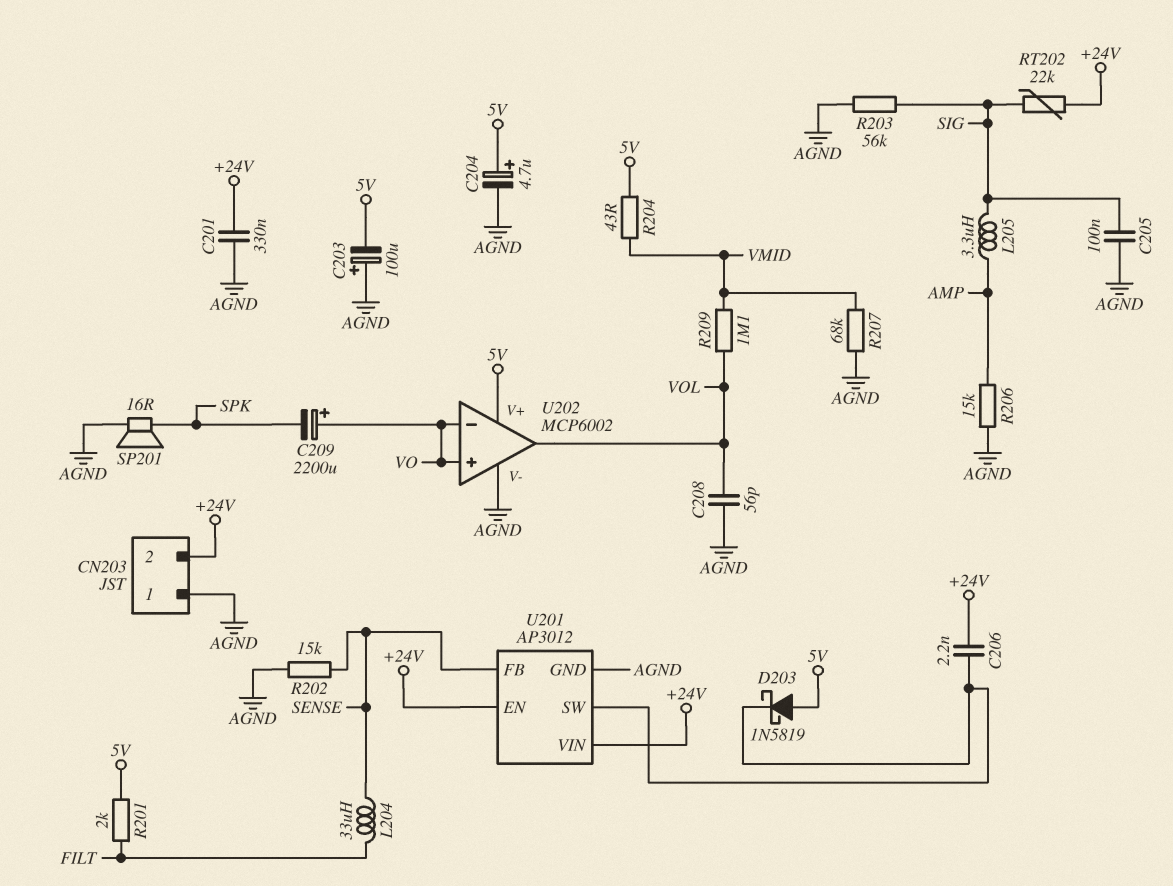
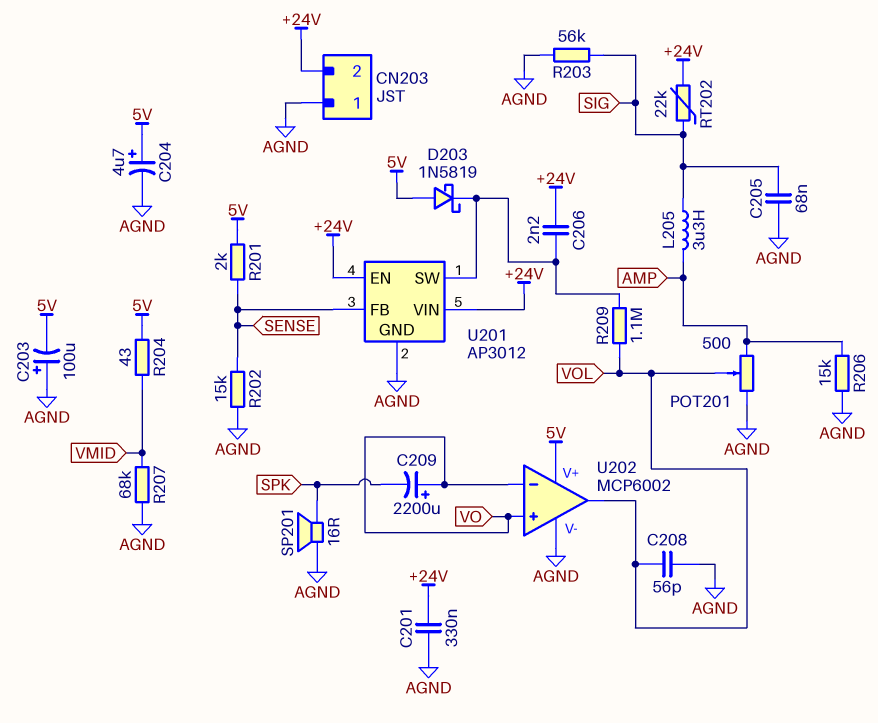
C205: 100nF (AGND, SIG) -> 68nF (AGND, SIG)
L204: 33uH (FILT, SENSE) -> none
POT201: none -> 500 (AGND, AMP, wiper VOL)
R201: 2k (5V, FILT) -> 2k (5V, SENSE)
R209: 1.1M (VMID, VOL) -> 1.1M (U201/SW, VOL)

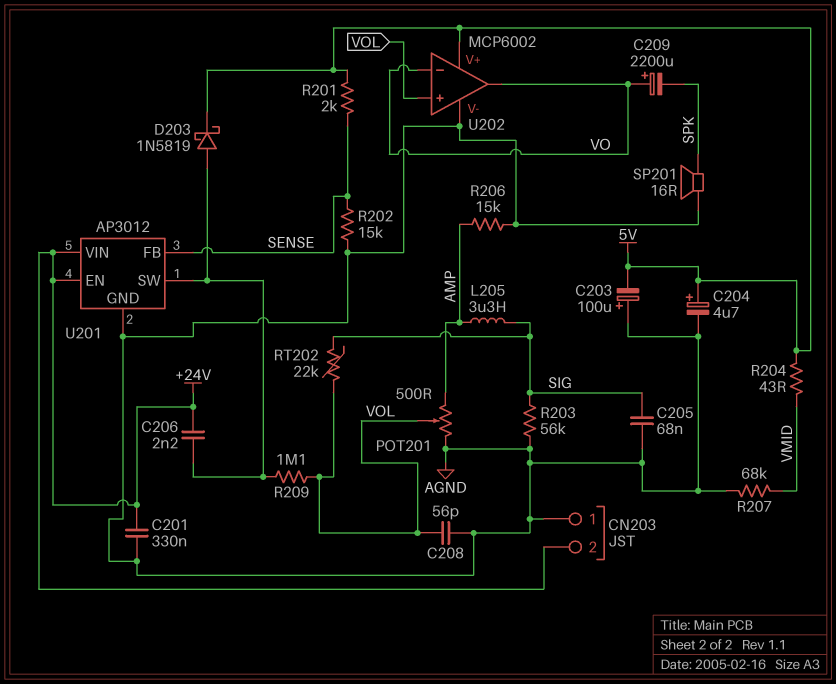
D203: schottky 1N5819 (A 5V, K U201/SW) -> schottky 1N5819 (A U201/SW, K 5V)
RT202: 22k (+24V, SIG) -> 22k (SIG, VOL)
U202 pin in+: VO -> VOL
U202 pin out: VOL -> VO

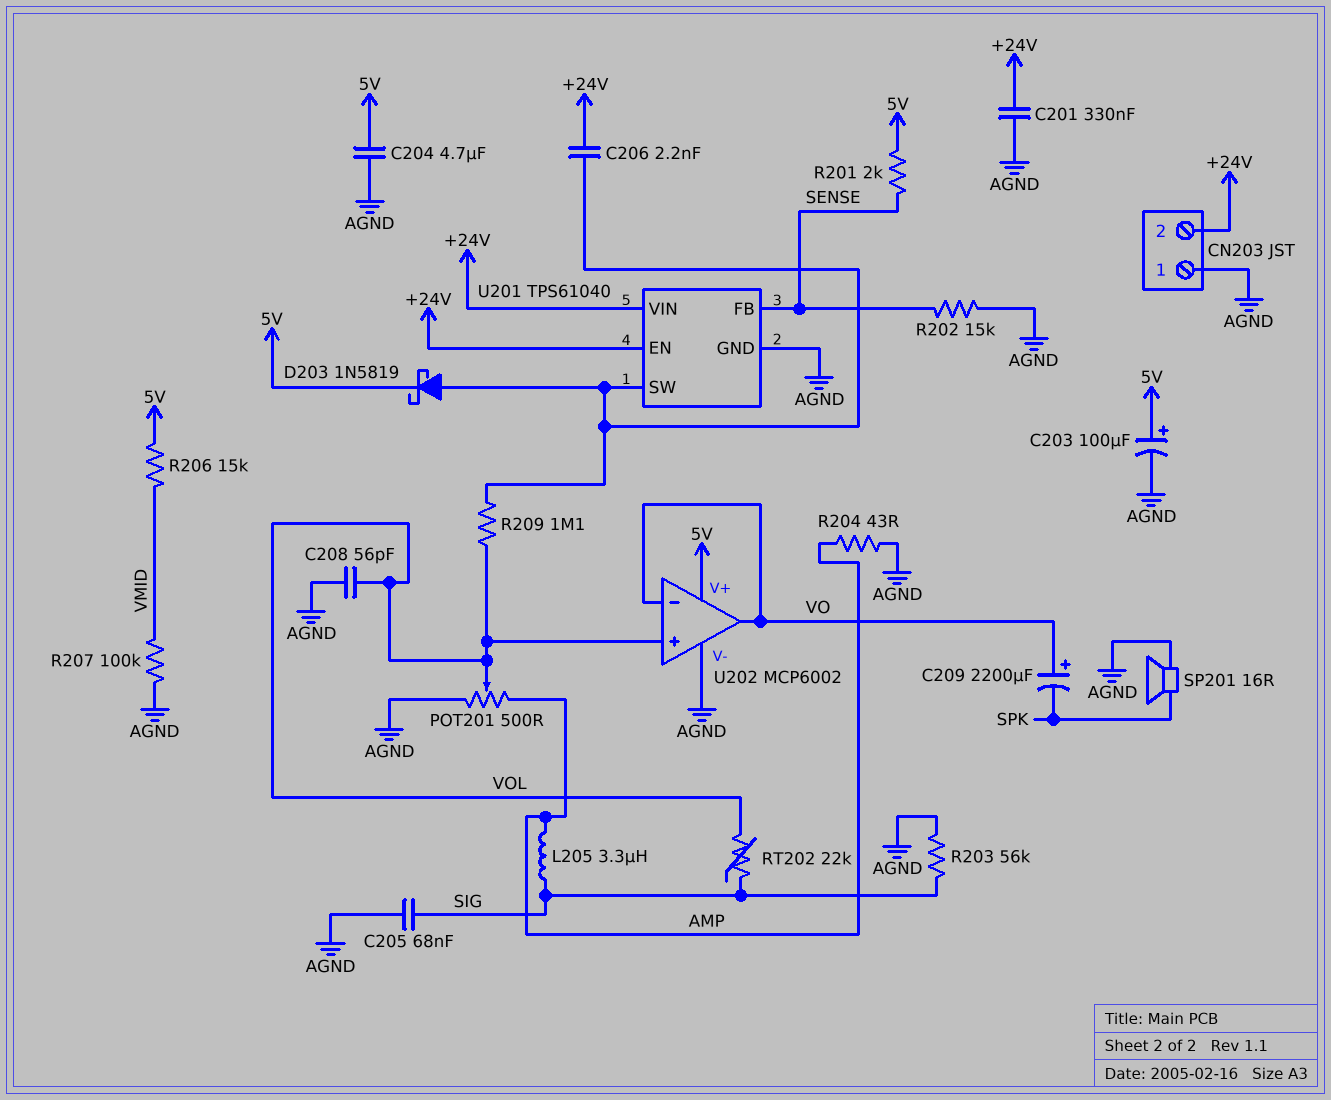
C203: 100uF (plus AGND, minus 5V) -> 100uF (plus 5V, minus AGND)
C204: 4.7uF (plus 5V, minus AGND) -> 4.7uF (5V, AGND)
R204: 43 (5V, VMID) -> 43 (AGND, AMP)
R206: 15k (AGND, AMP) -> 15k (5V, VMID)
R207: 68k (AGND, VMID) -> 100k (AGND, VMID)
U201: AP3012 -> TPS61040

